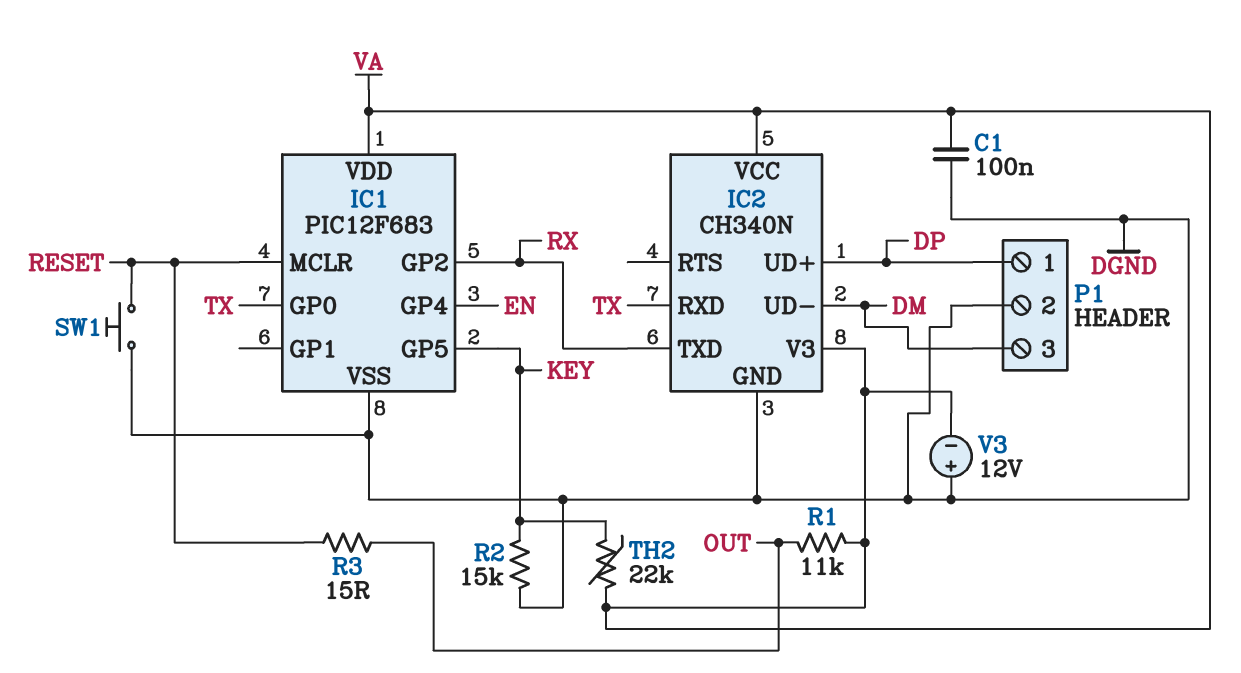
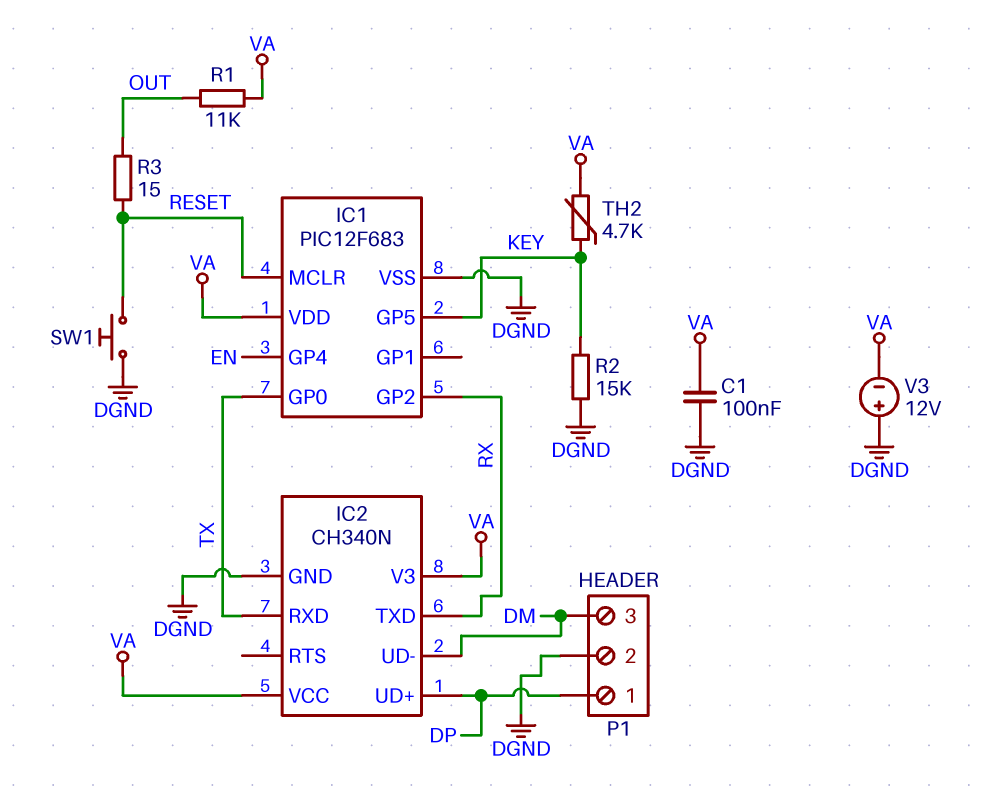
TH2: 22k (KEY, VA) -> 4.7k (KEY, VA)

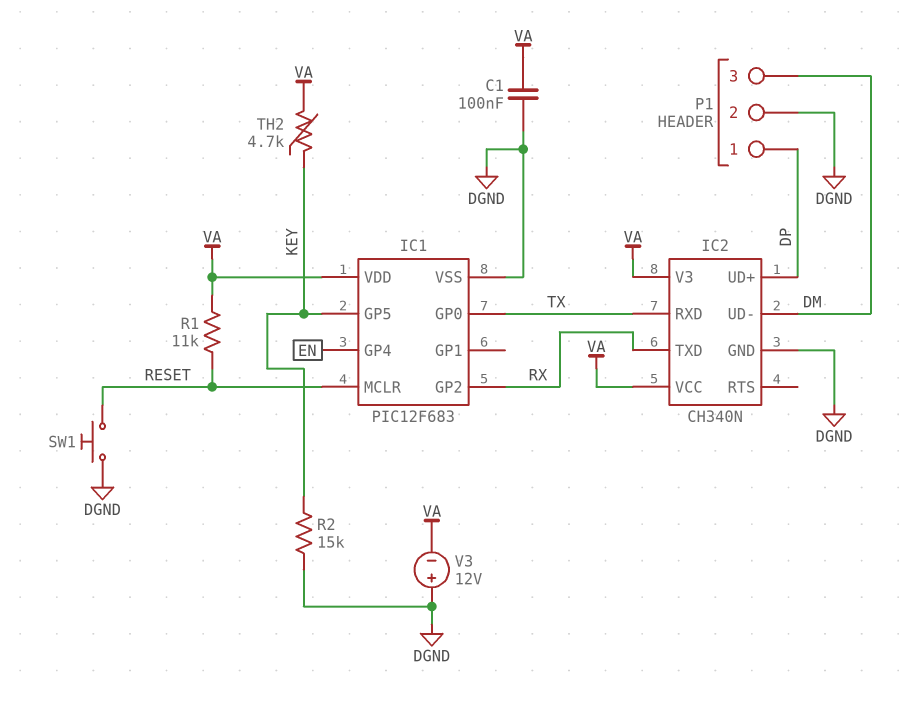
R1: 11k (OUT, VA) -> 11k (RESET, VA)
R3: 15 (OUT, RESET) -> none

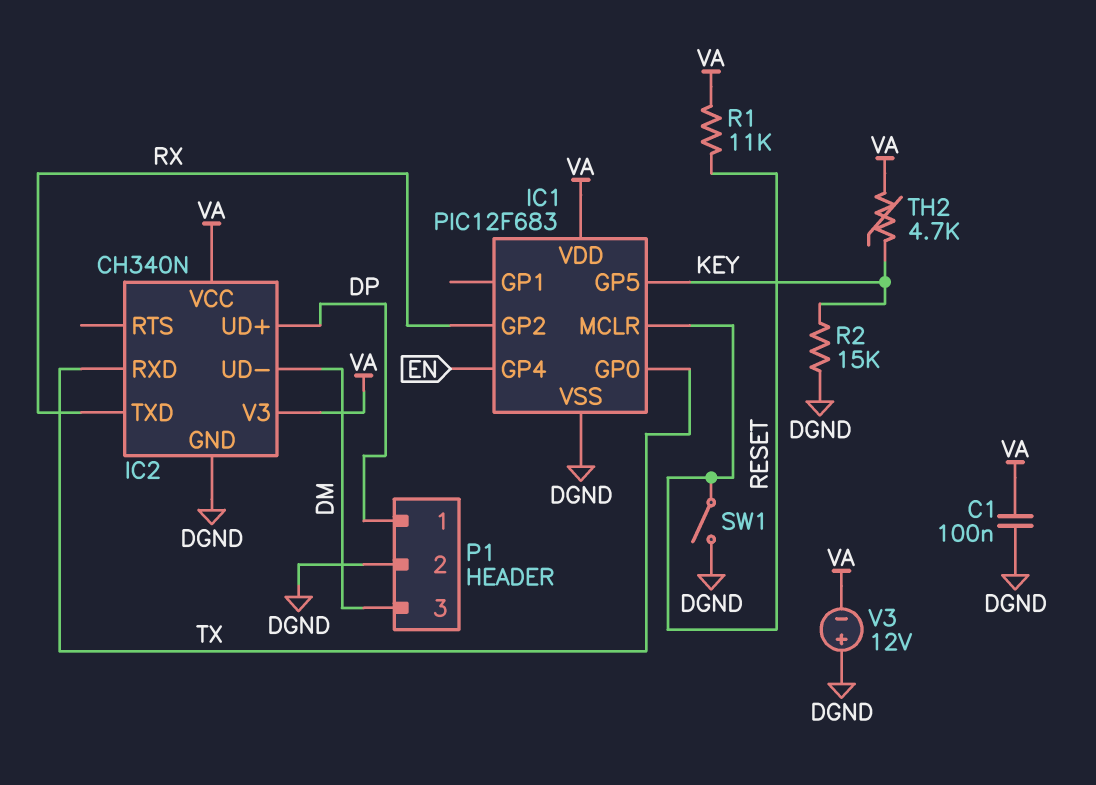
SW1: button (DGND, RESET) -> switch (DGND, RESET)

